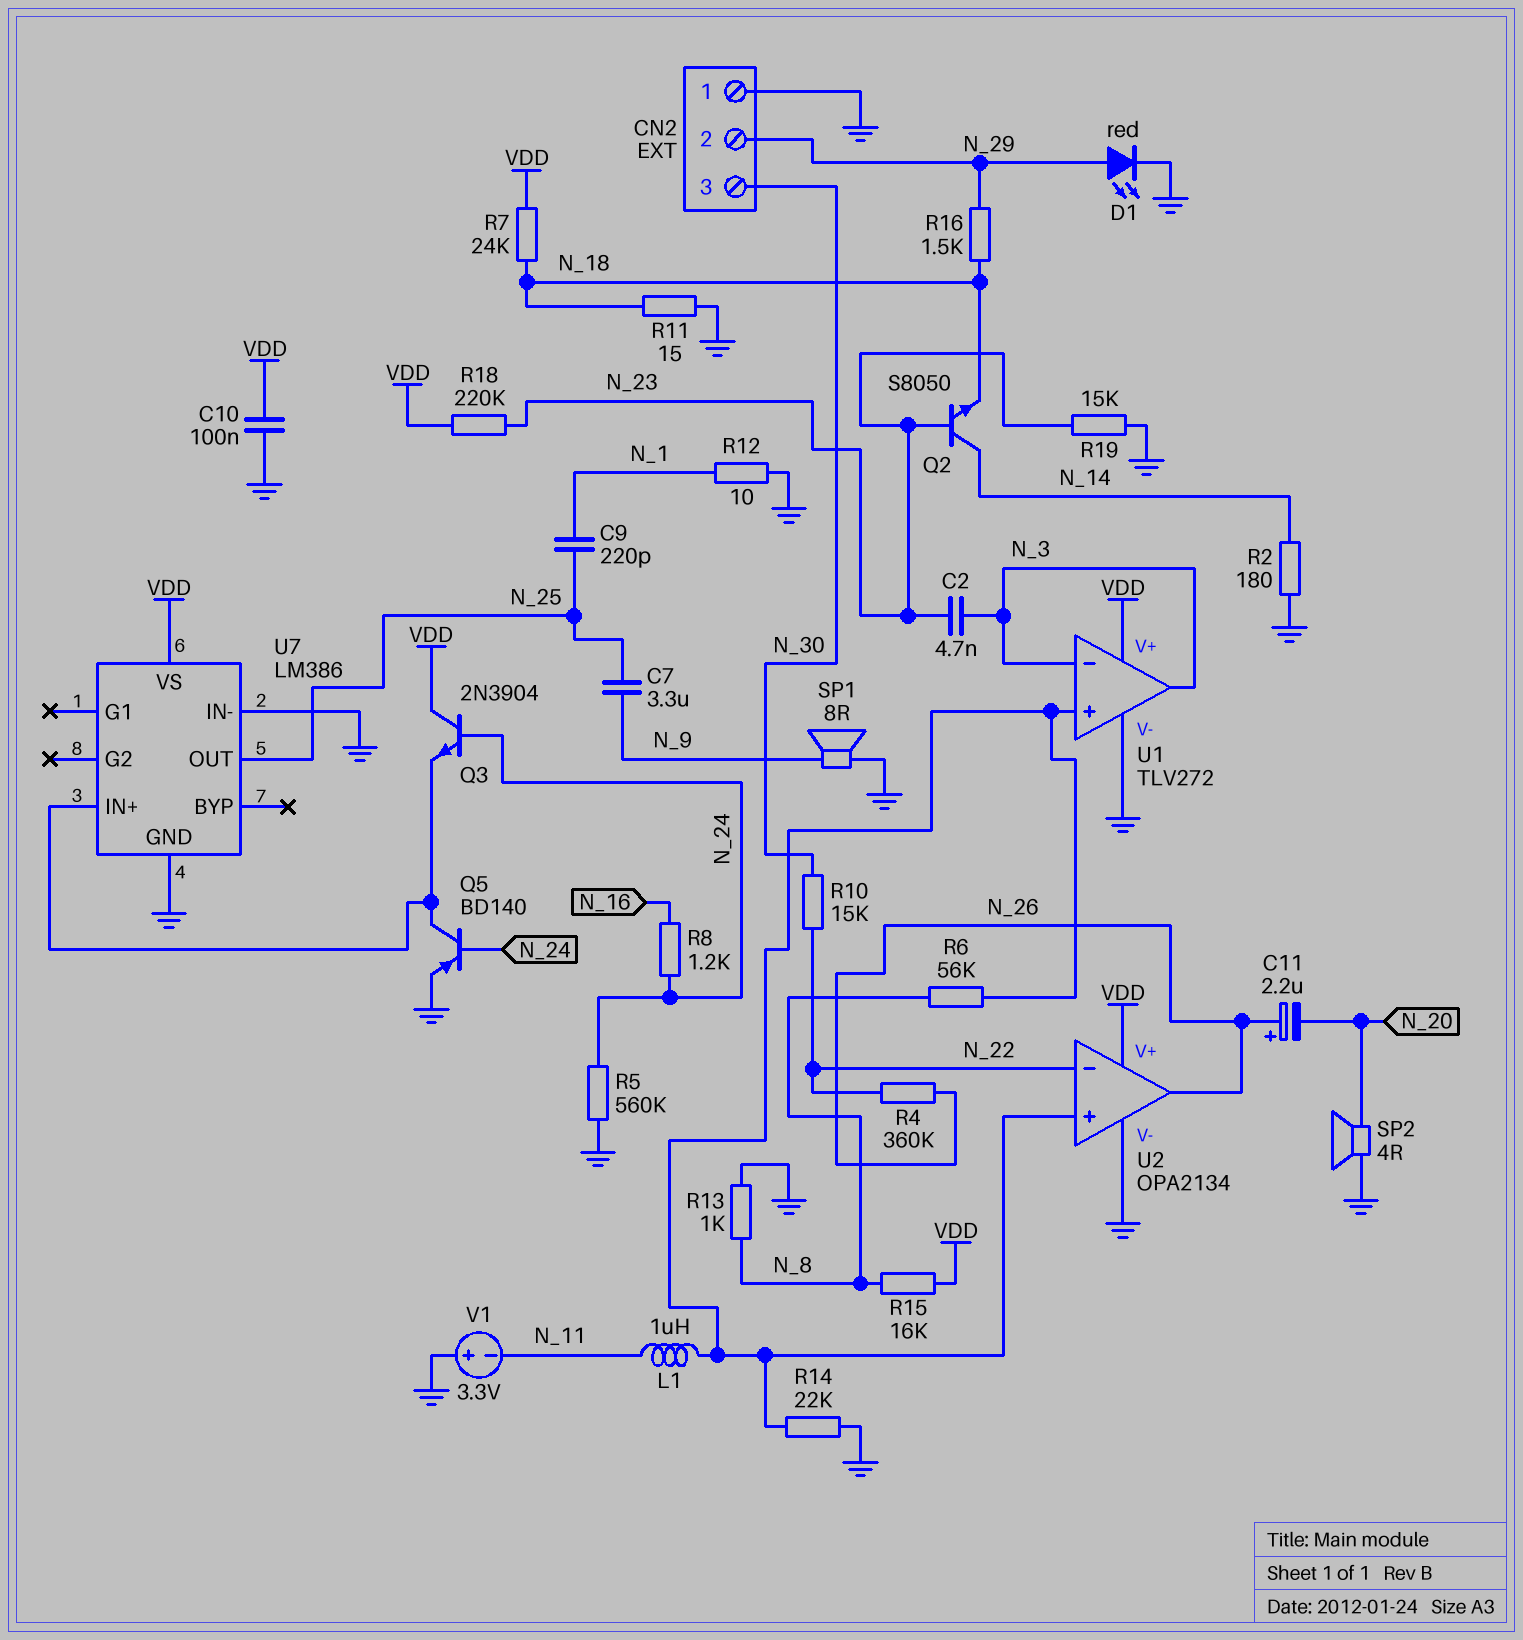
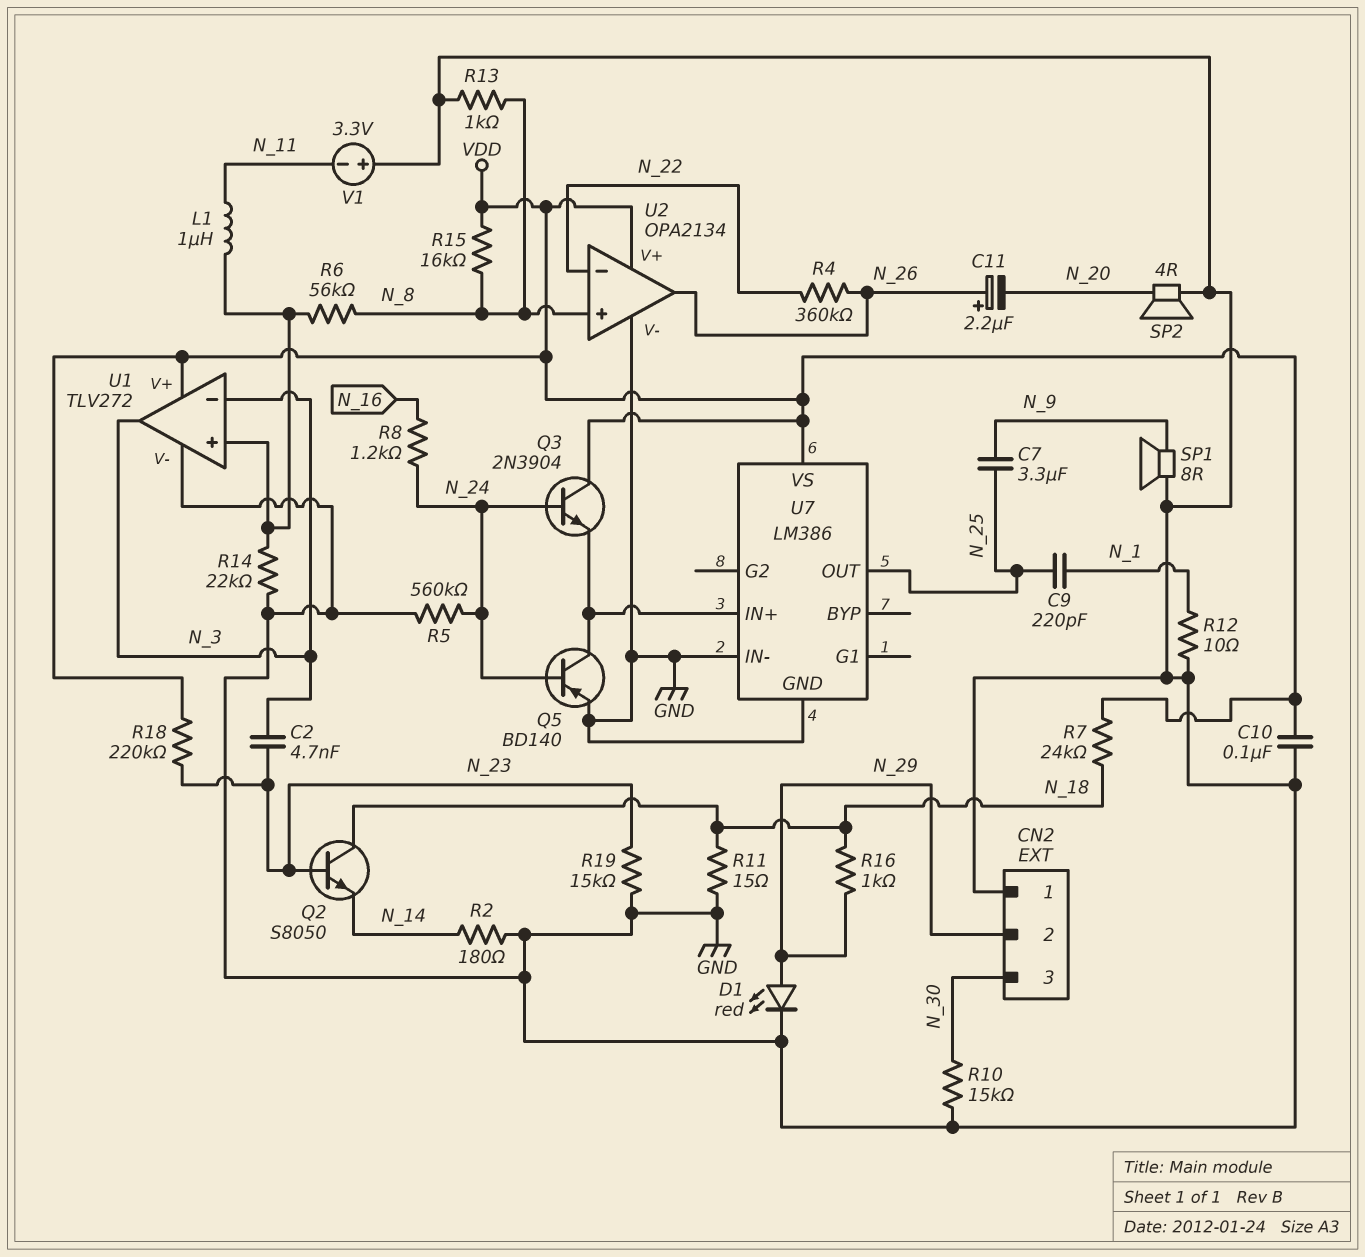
Q2: NPN S8050 (B N_23, C N_14, E N_18) -> NPN S8050 (B N_23, C N_18, E N_14)
R10: 15k (N_22, N_30) -> 15k (GND, N_30)
R16: 1.5k (N_18, N_29) -> 1k (N_18, N_29)
U2 pin in+: U1/in+ -> N_8

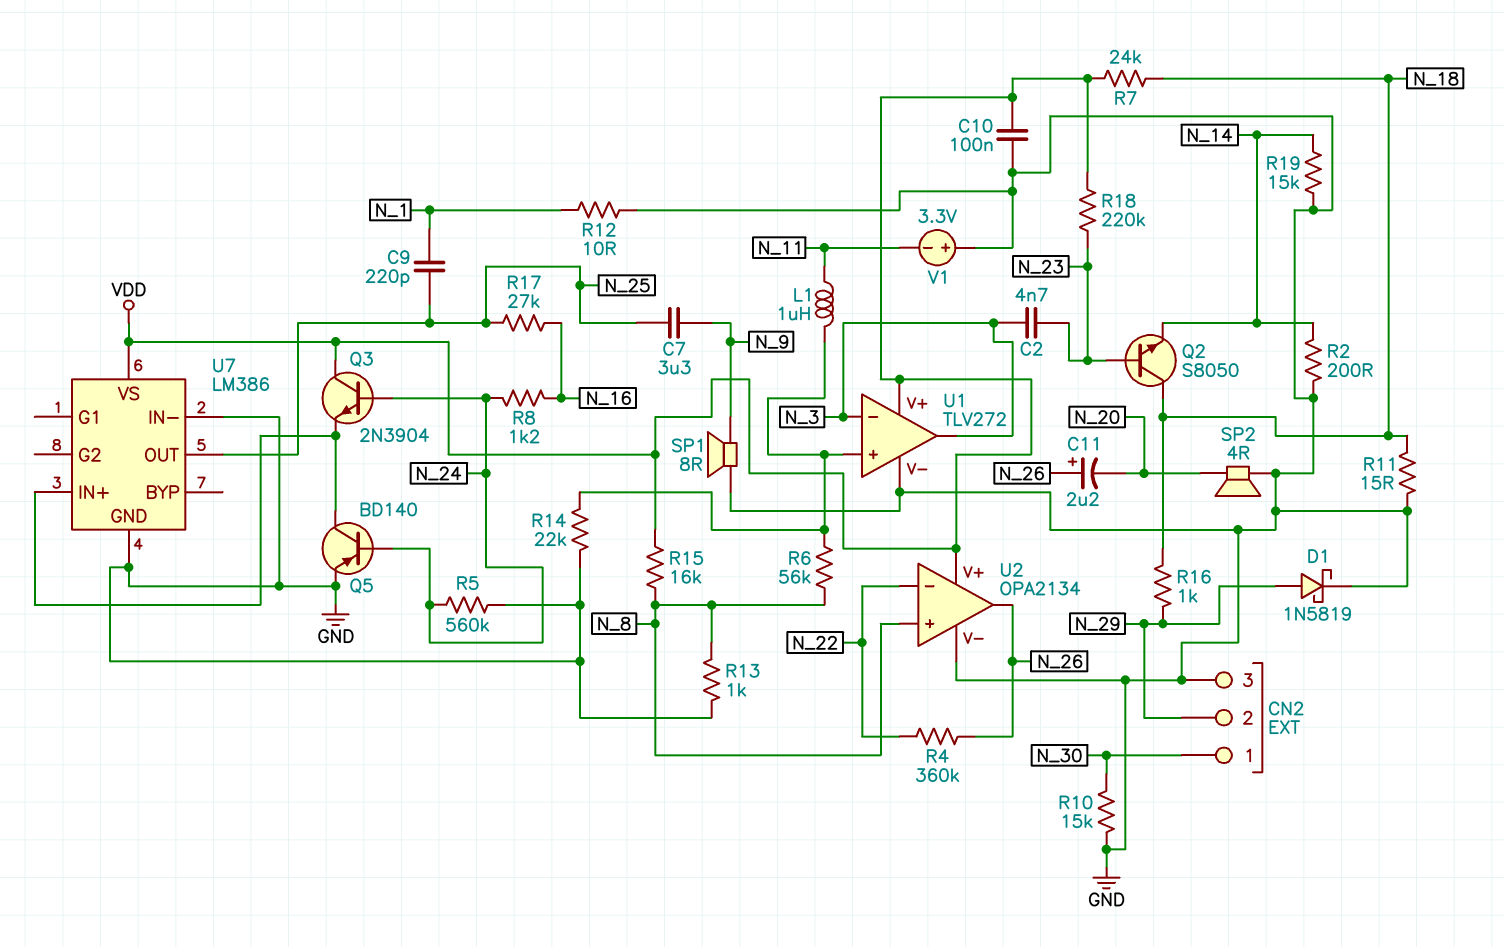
CN2 pin 1: GND -> N_30
CN2 pin 3: N_30 -> GND
D1: LED red (A N_29, K GND) -> schottky 1N5819 (A N_29, K GND)
R2: 180 (GND, N_14) -> 200 (GND, N_14)
R17: none -> 27k (N_16, N_25)
R19: 15k (GND, N_23) -> 15k (GND, N_14)

